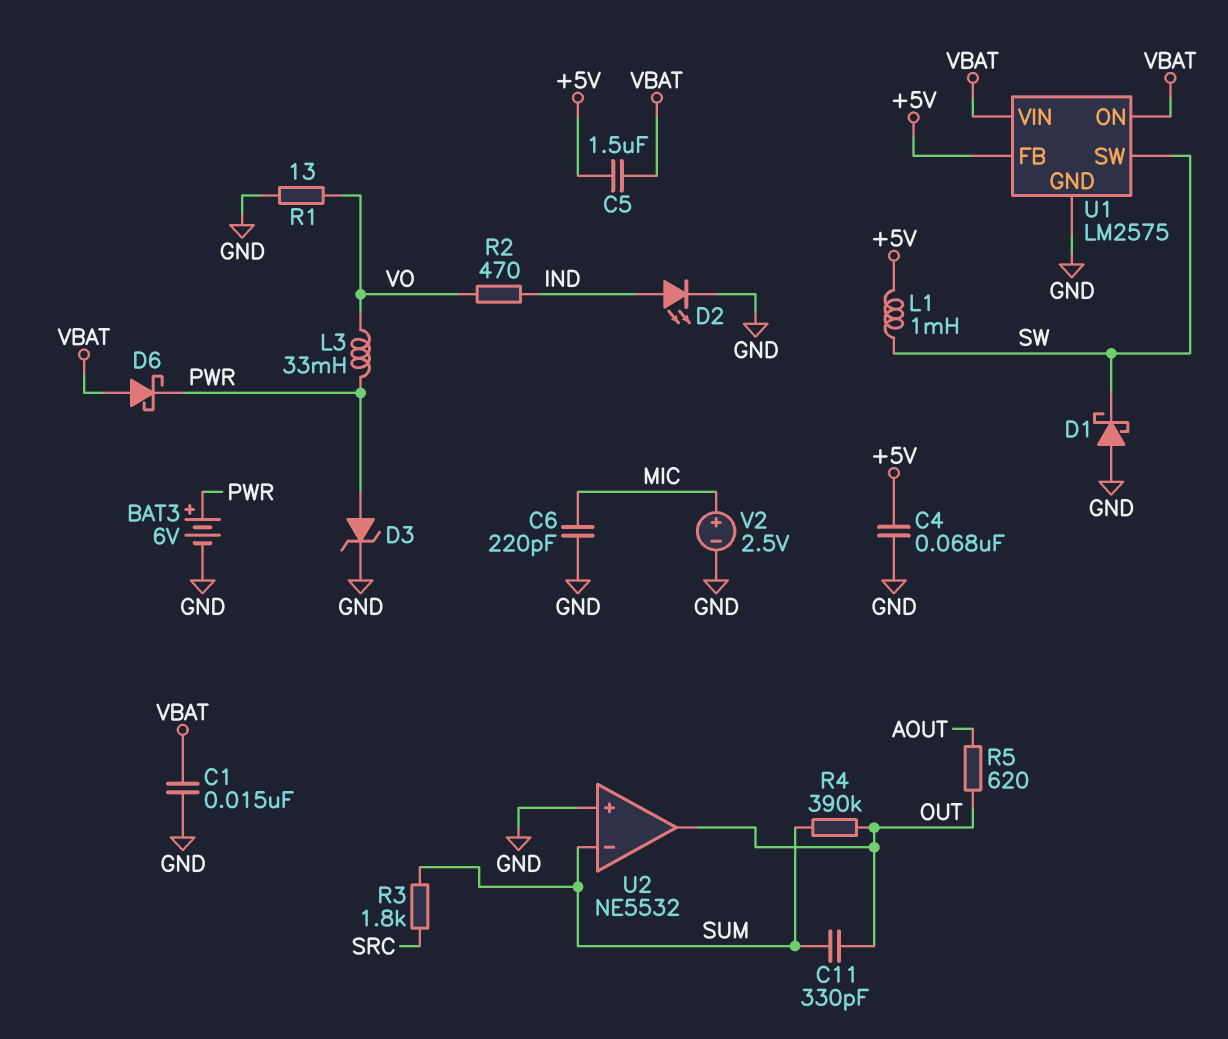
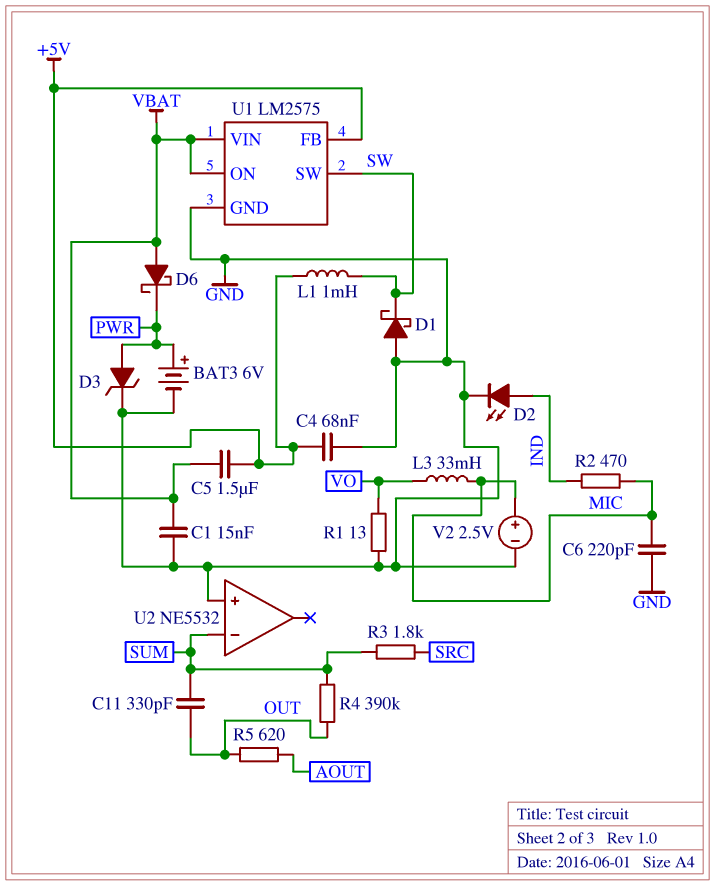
L3: 33mH (PWR, VO) -> 33mH (MIC, VO)
R2: 470 (IND, VO) -> 470 (IND, MIC)
U2 pin out: OUT -> none

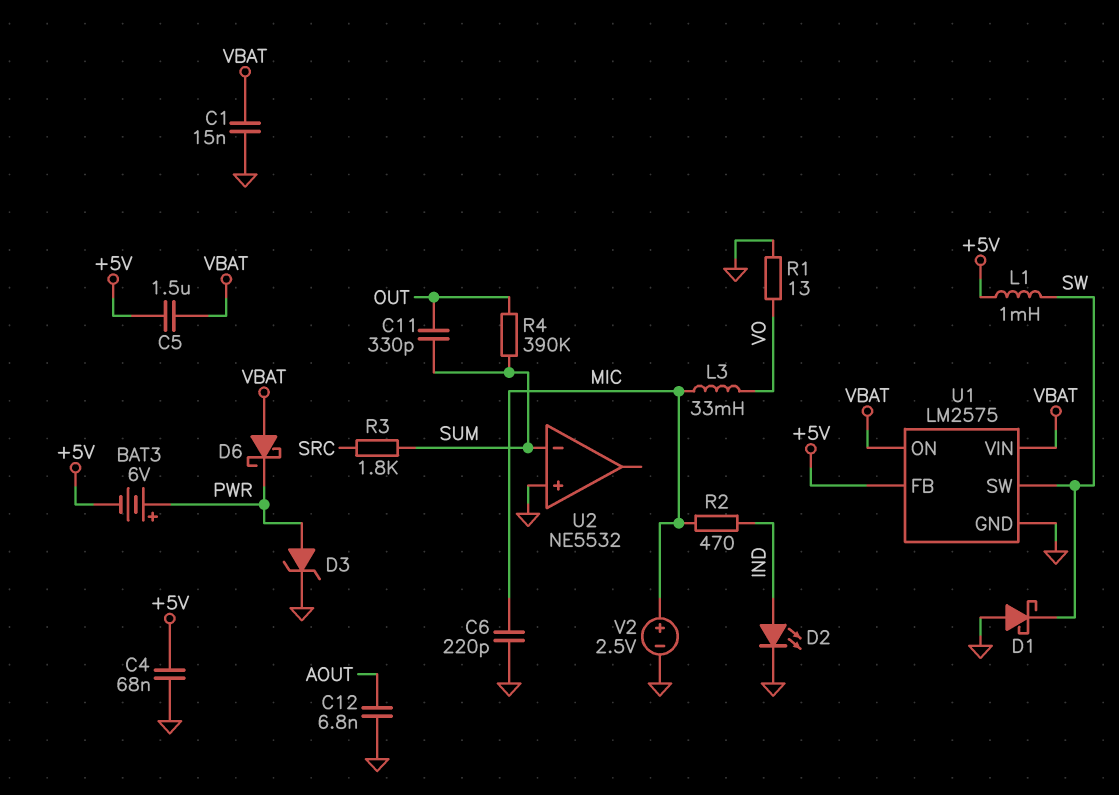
BAT3: 6V (plus PWR, minus GND) -> 6V (plus PWR, minus +5V)
C12: none -> 6.8nF (AOUT, GND)
R5: 620 (AOUT, OUT) -> none

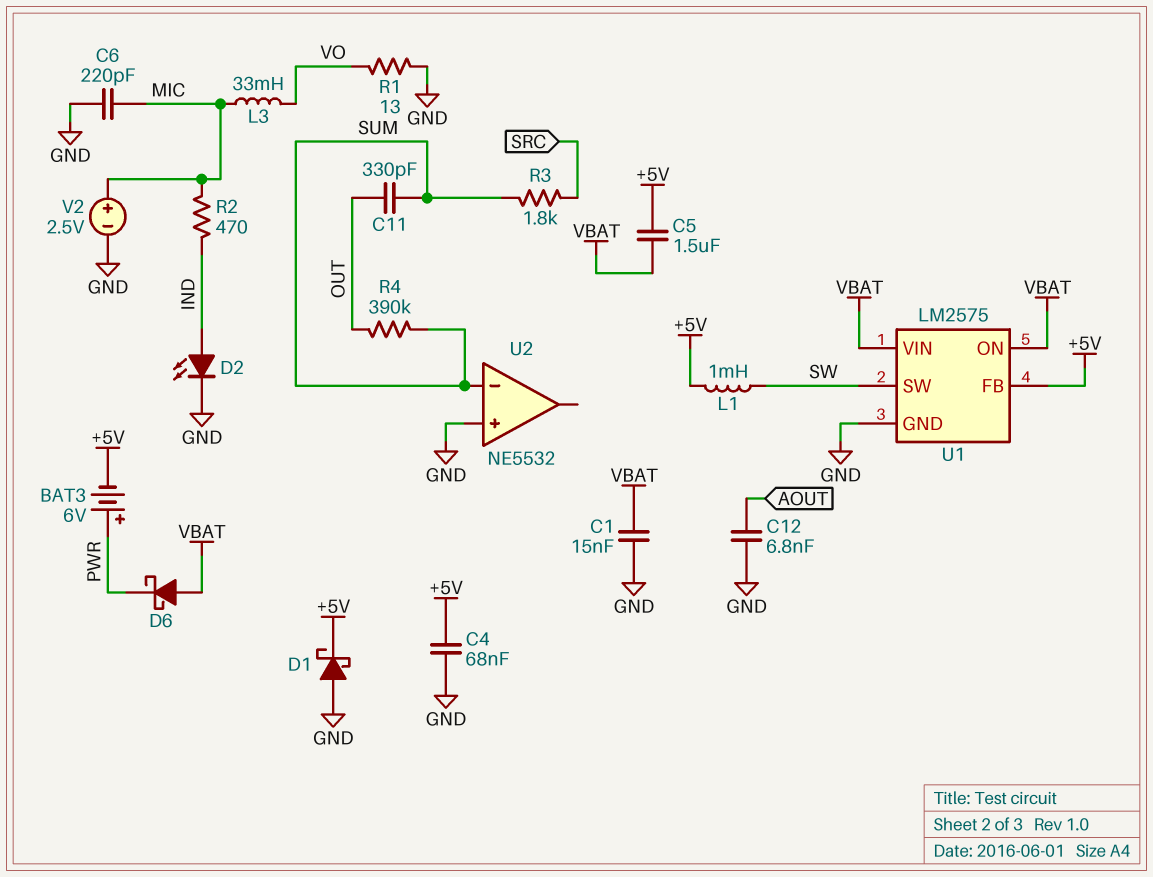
D1: schottky (A GND, K SW) -> schottky (A GND, K +5V)
D3: zener (A PWR, K GND) -> none

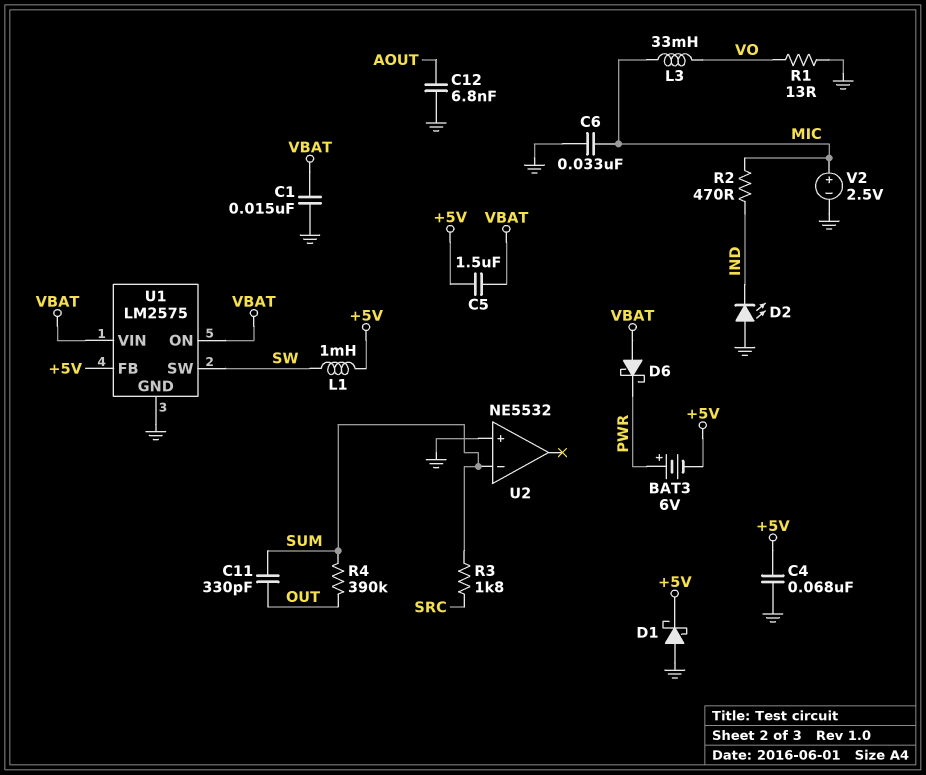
C6: 220pF (GND, MIC) -> 33nF (GND, MIC)
D2: LED (A IND, K GND) -> LED (A GND, K IND)

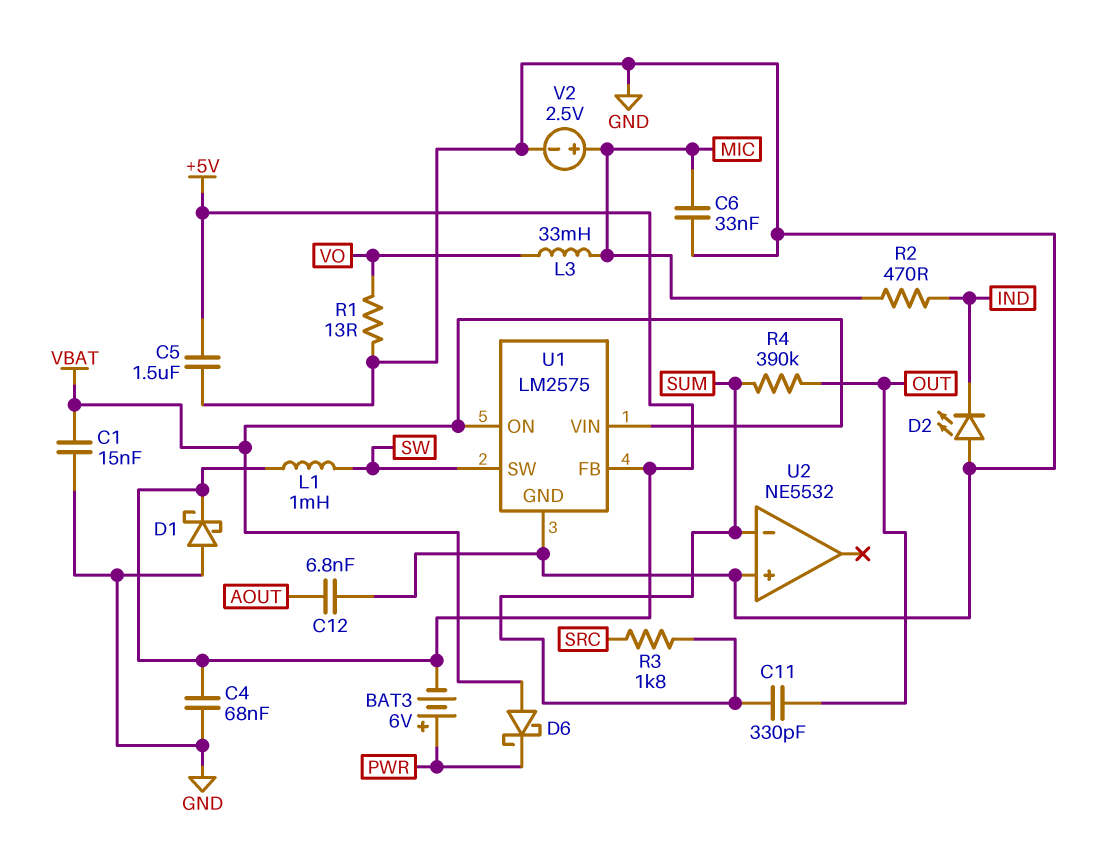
C5: 1.5uF (+5V, VBAT) -> 1.5uF (+5V, GND)

